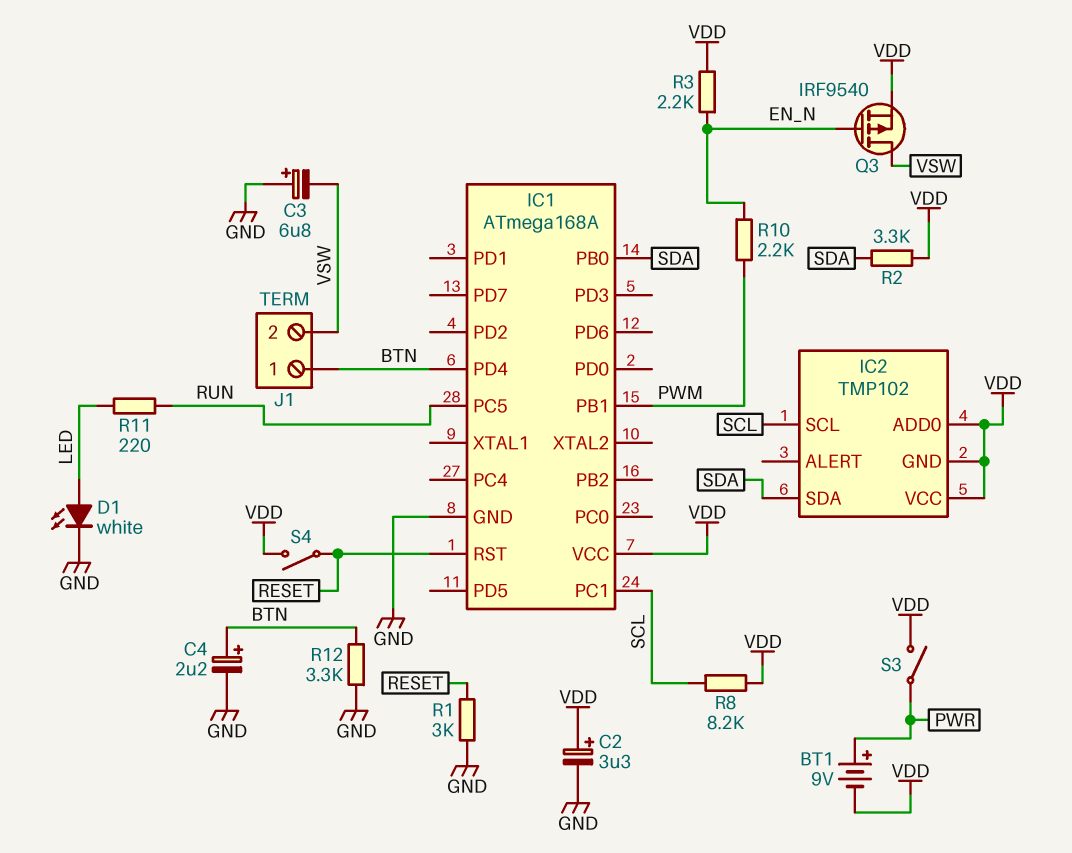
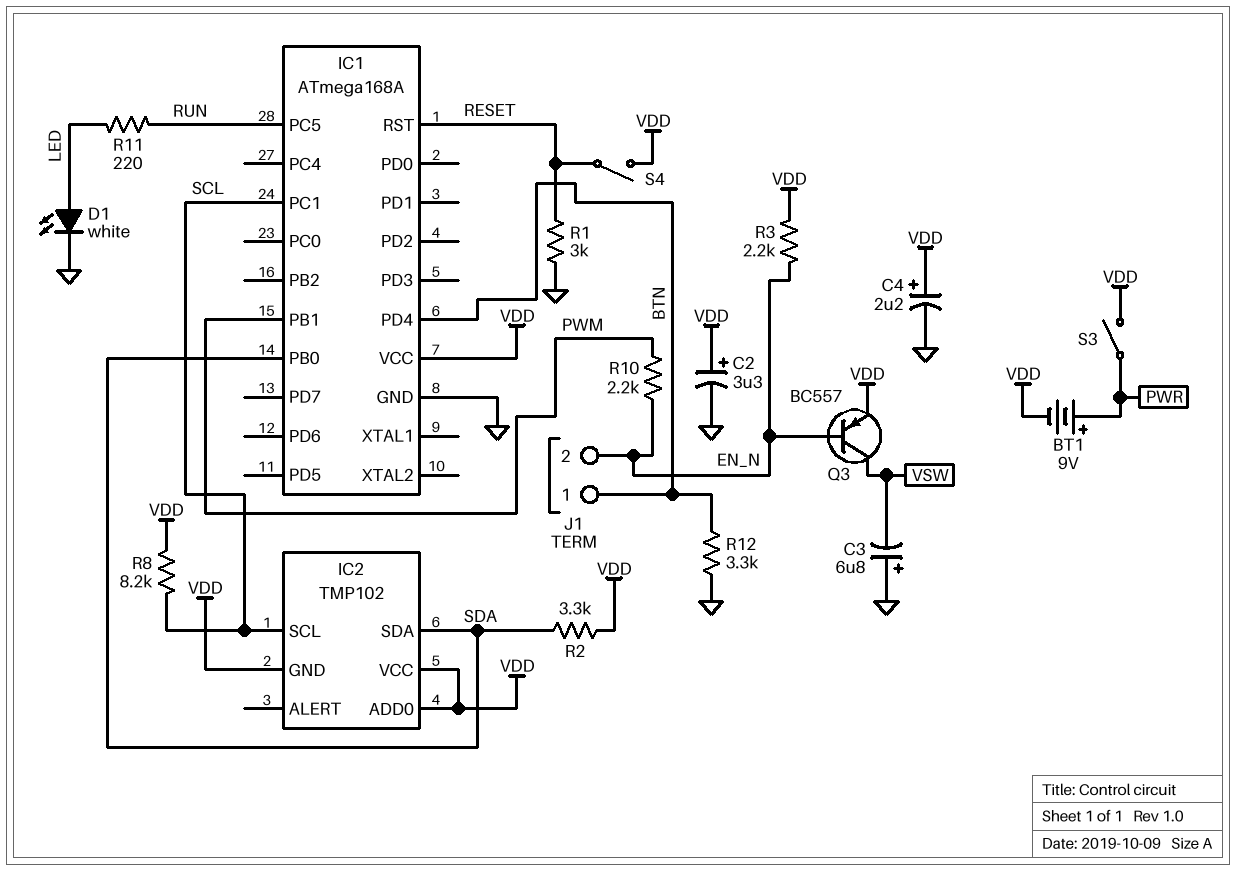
C4: 2.2uF (plus BTN, minus GND) -> 2.2uF (plus VDD, minus GND)
J1 pin 2: VSW -> EN_N
Q3: PMOS IRF9540 (G EN_N, D VSW, S VDD) -> PNP BC557 (B EN_N, C VSW, E VDD)

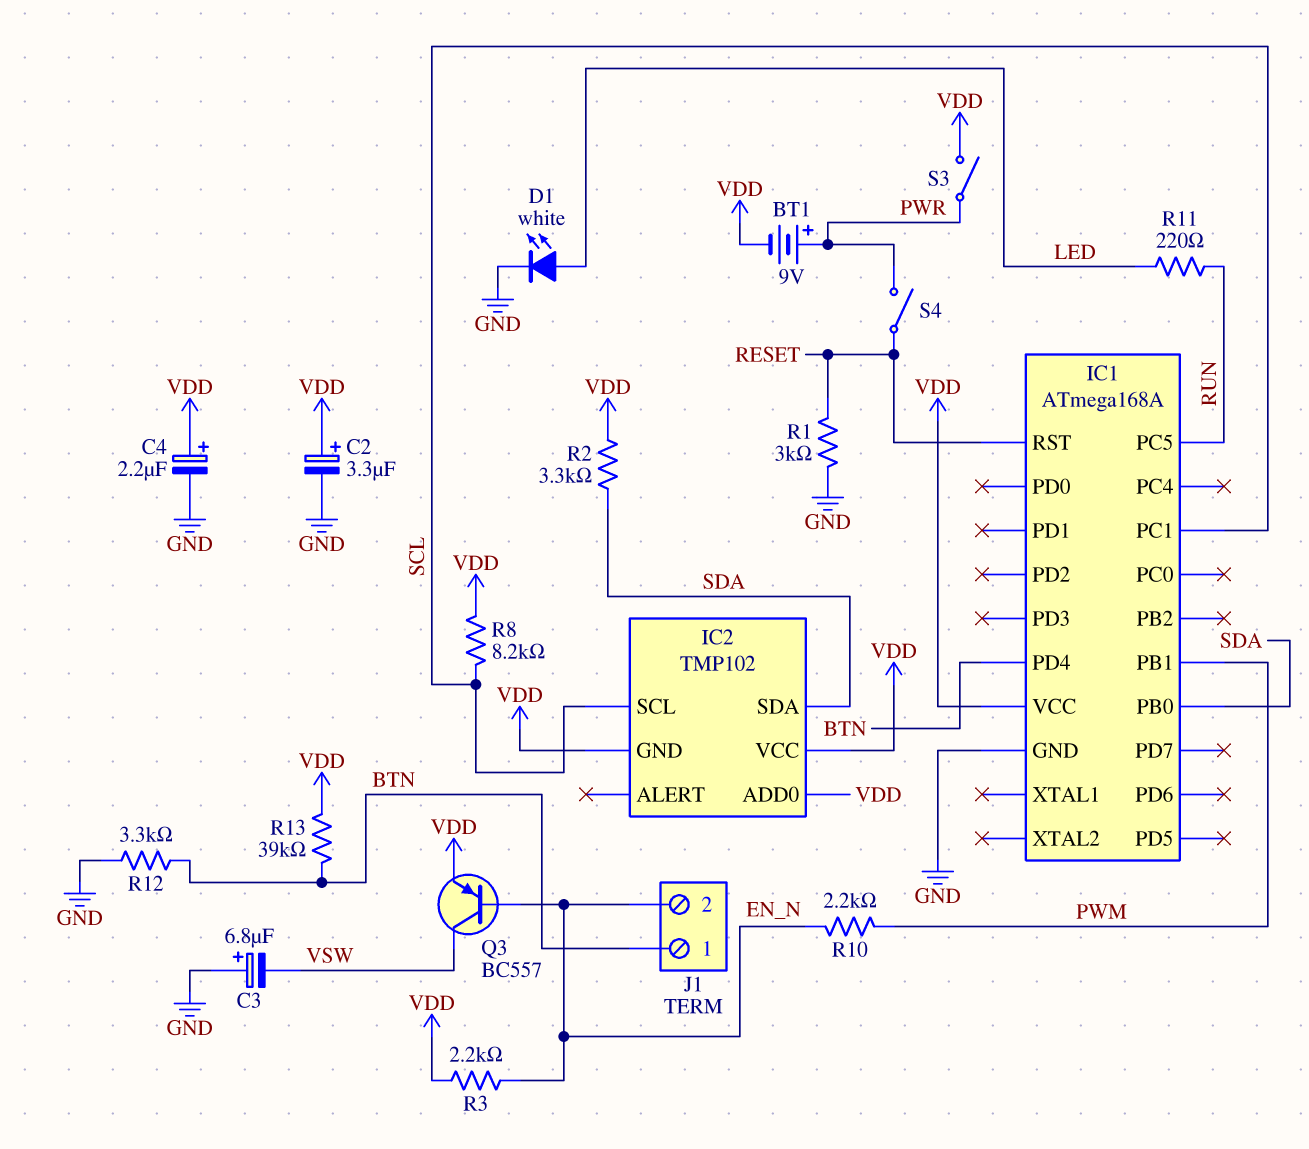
R13: none -> 39k (BTN, VDD)
S4: switch (RESET, VDD) -> switch (PWR, RESET)

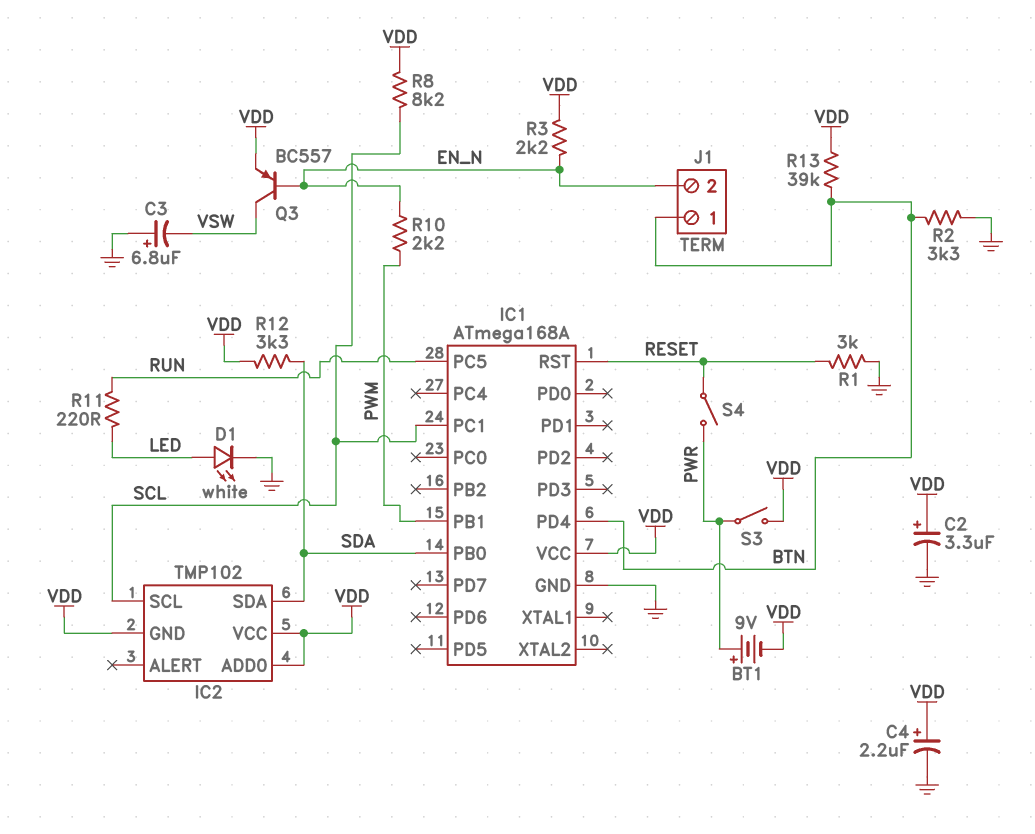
R2: 3.3k (SDA, VDD) -> 3.3k (BTN, GND)
R12: 3.3k (BTN, GND) -> 3.3k (SDA, VDD)

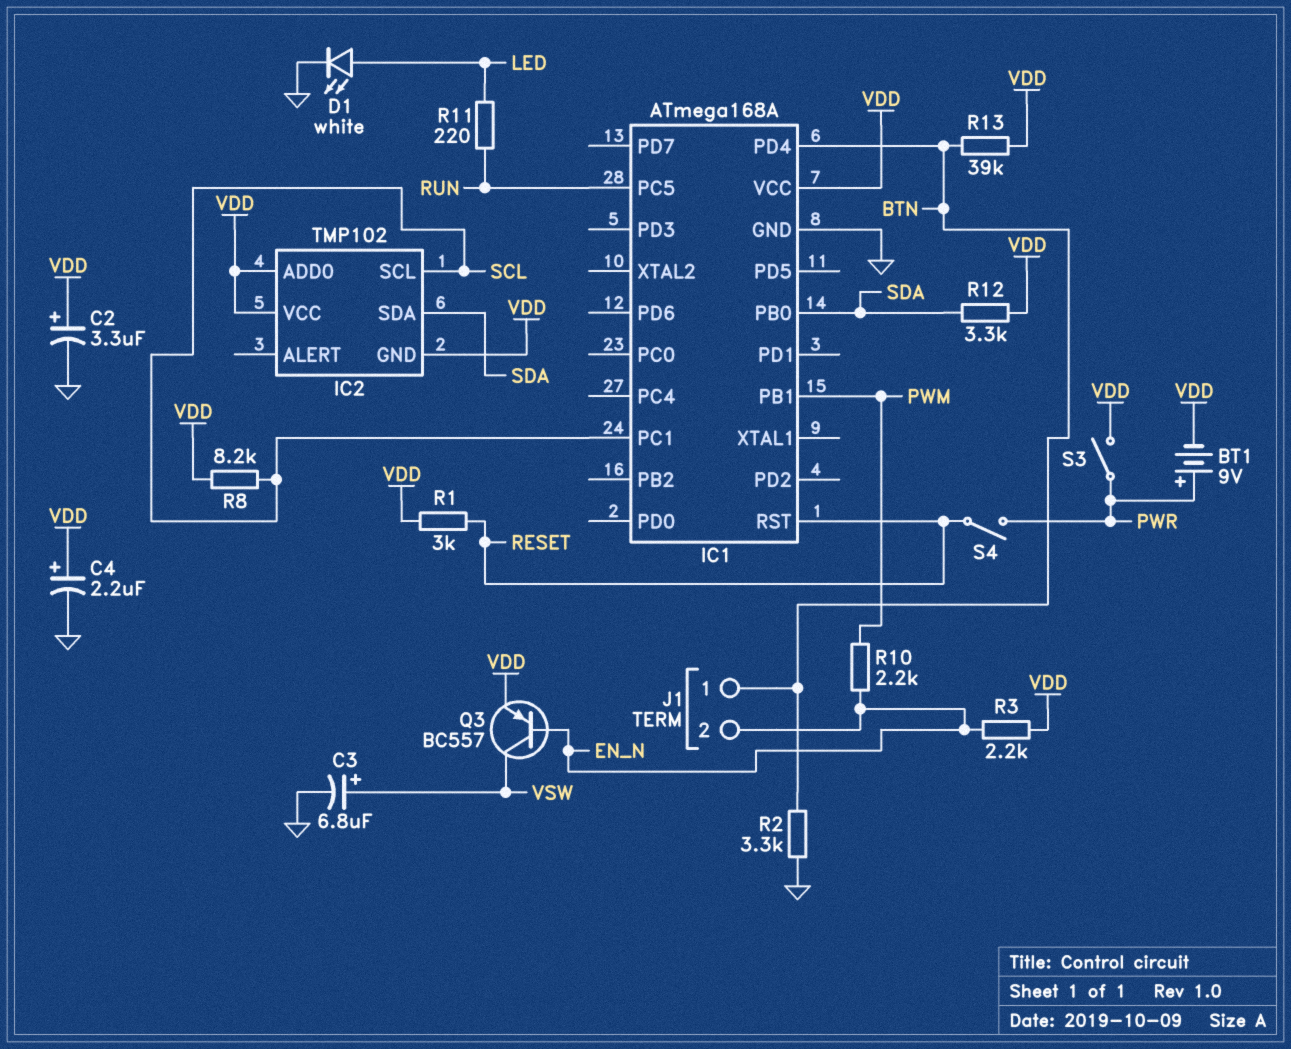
C3: 6.8uF (plus GND, minus VSW) -> 6.8uF (plus VSW, minus GND)
R1: 3k (GND, RESET) -> 3k (RESET, VDD)

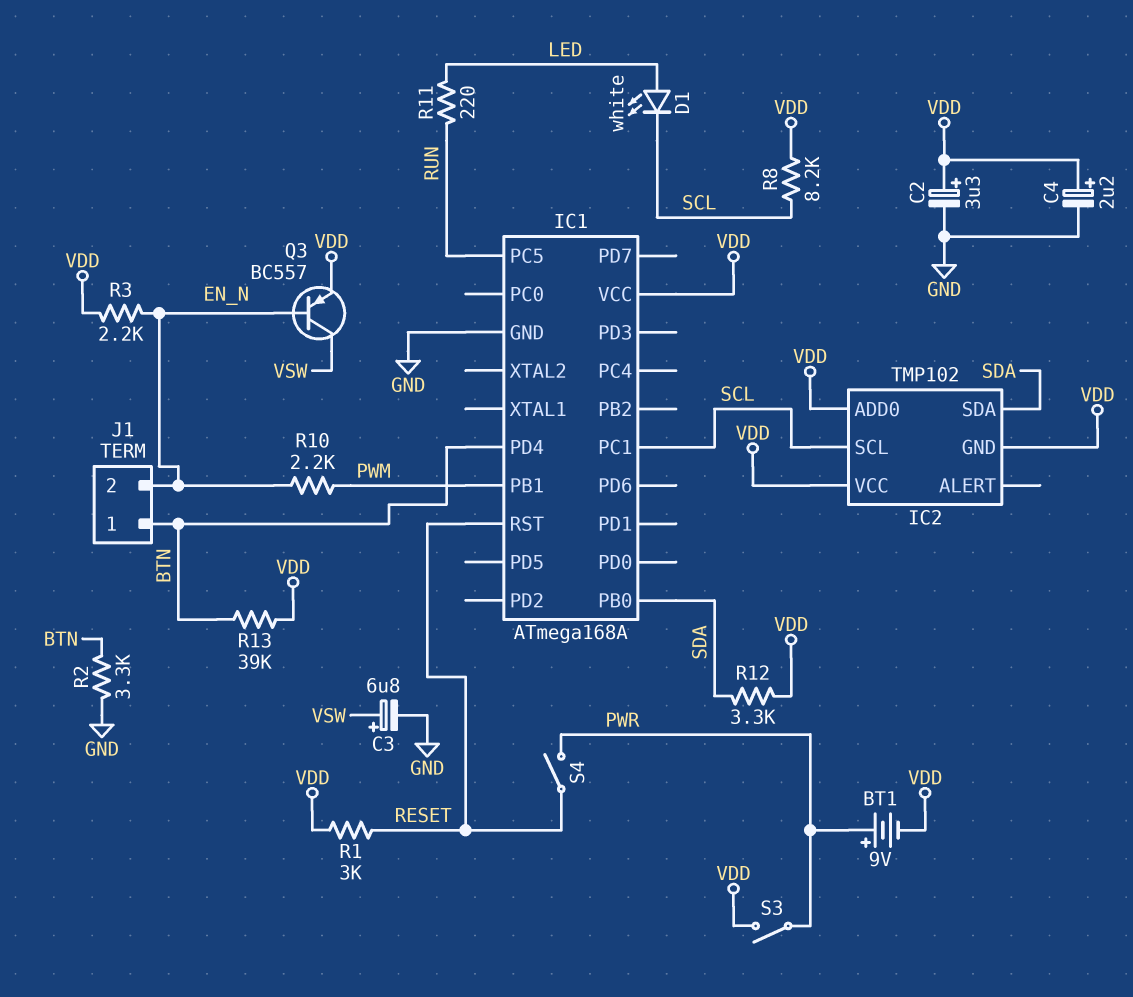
D1: LED white (A LED, K GND) -> LED white (A LED, K SCL)

